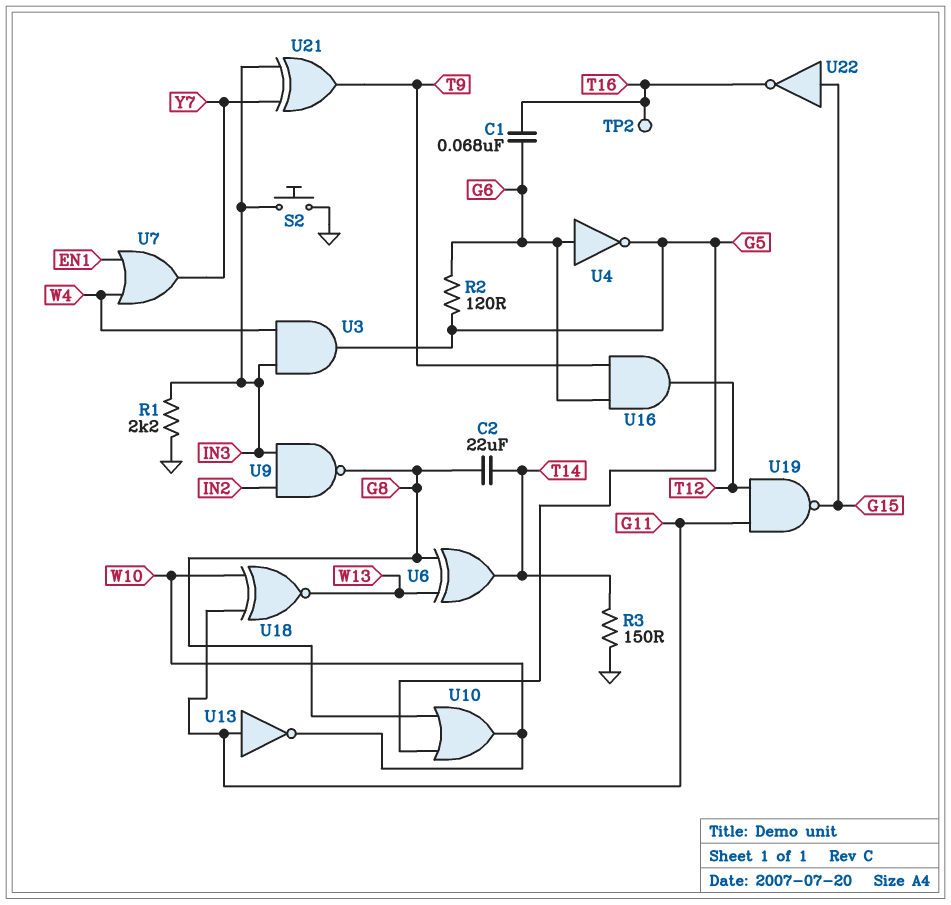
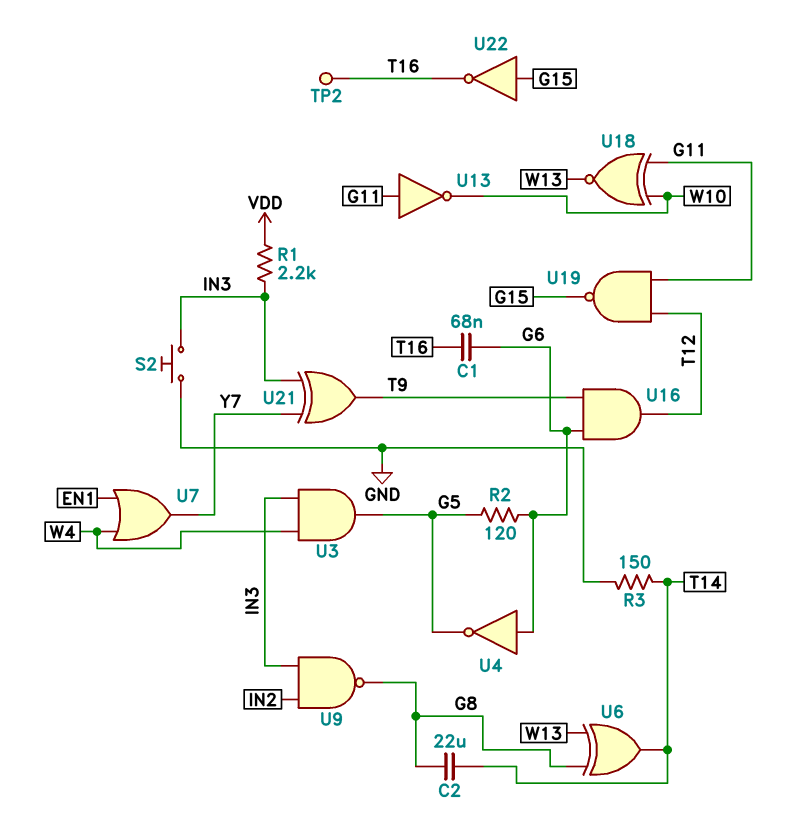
R1: 2.2k (GND, IN3) -> 2.2k (IN3, VDD)
U10: OR (in G5, in G8, out W10) -> none

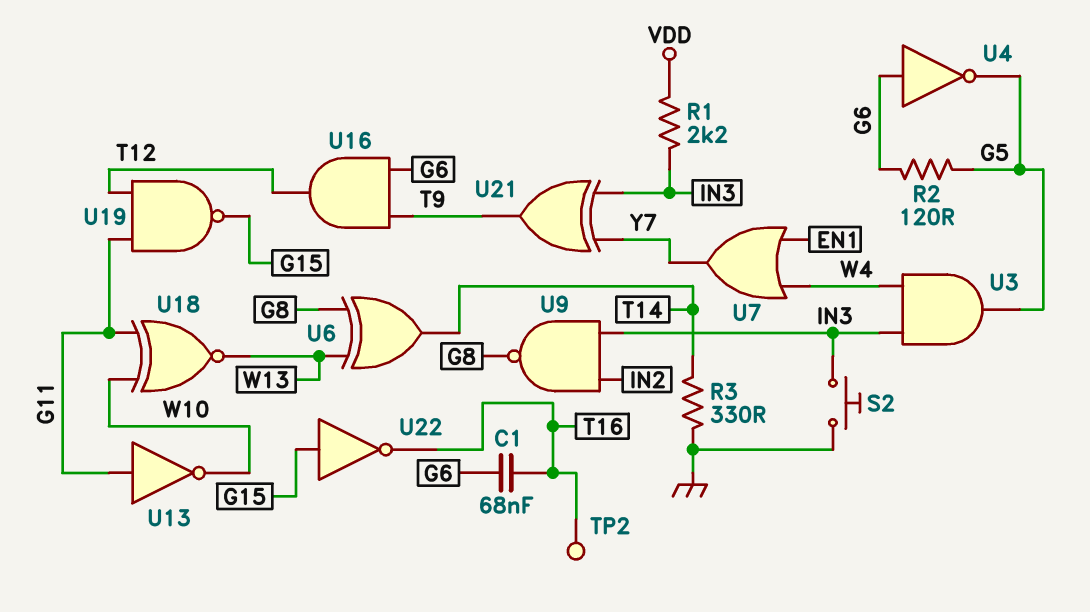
C2: 22uF (G8, T14) -> none
R3: 150 (GND, T14) -> 330 (GND, T14)

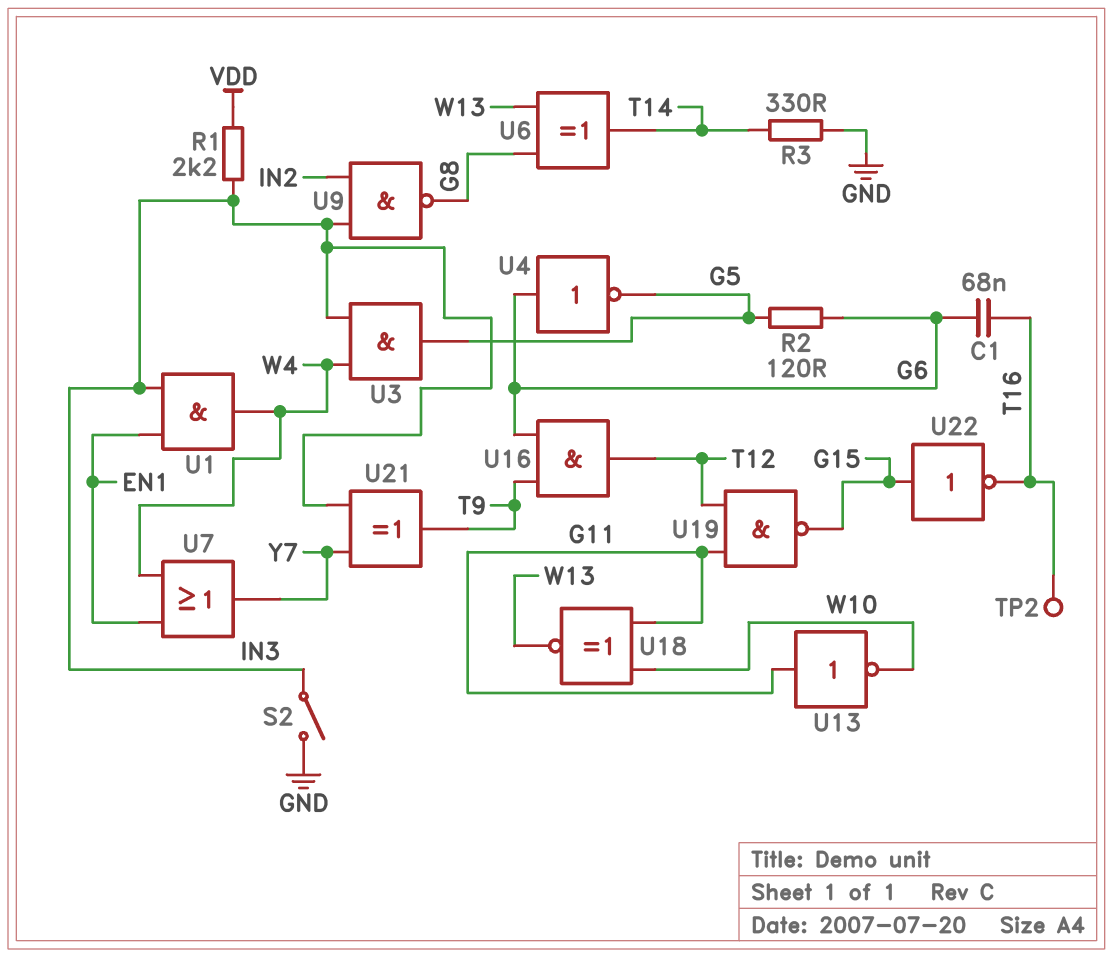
S2: button (GND, IN3) -> switch (GND, IN3)
U1: none -> AND (in EN1, in IN3, out W4)

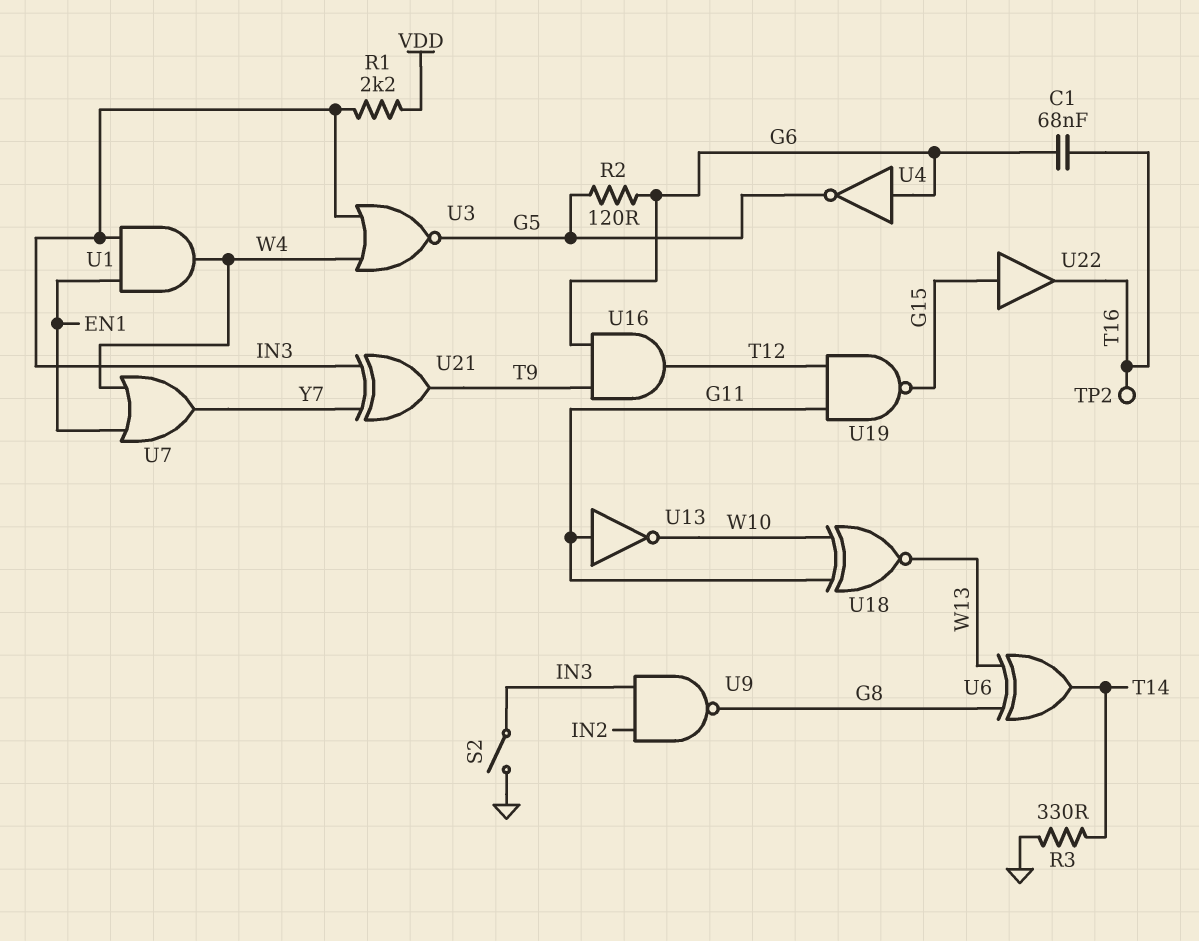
U3: AND (in IN3, in W4, out G5) -> NOR (in IN3, in W4, out G5)
U22: NOT (in G15, out T16) -> buffer (in G15, out T16)

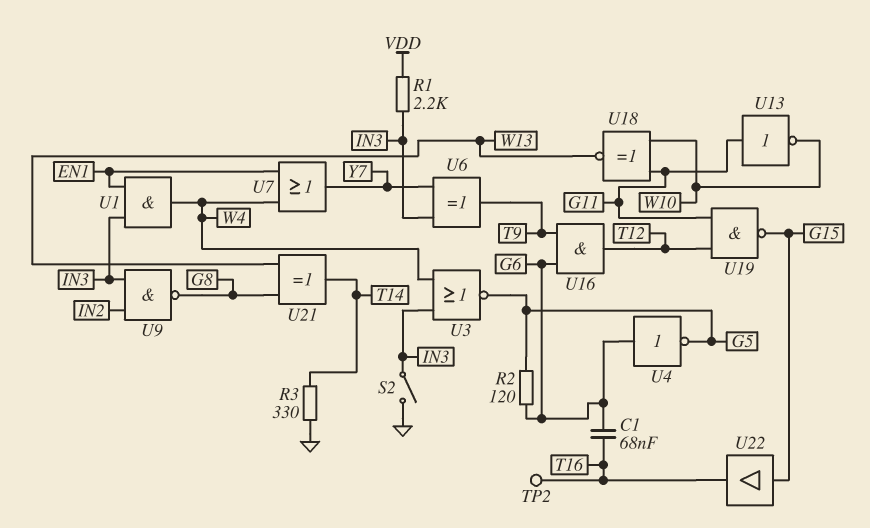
U6: XOR (in G8, in W13, out T14) -> XOR (in IN3, in Y7, out T9)
U21: XOR (in IN3, in Y7, out T9) -> XOR (in G8, in W13, out T14)

